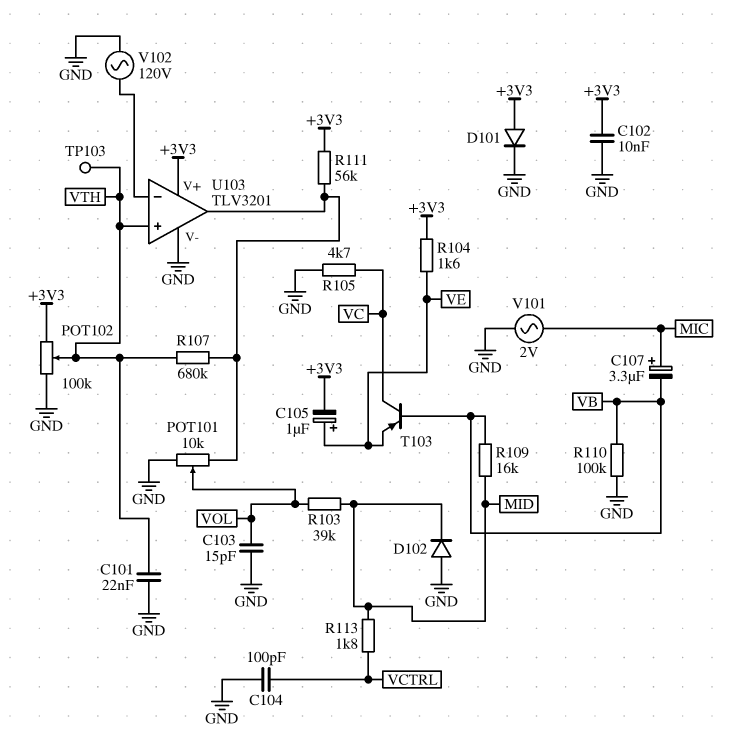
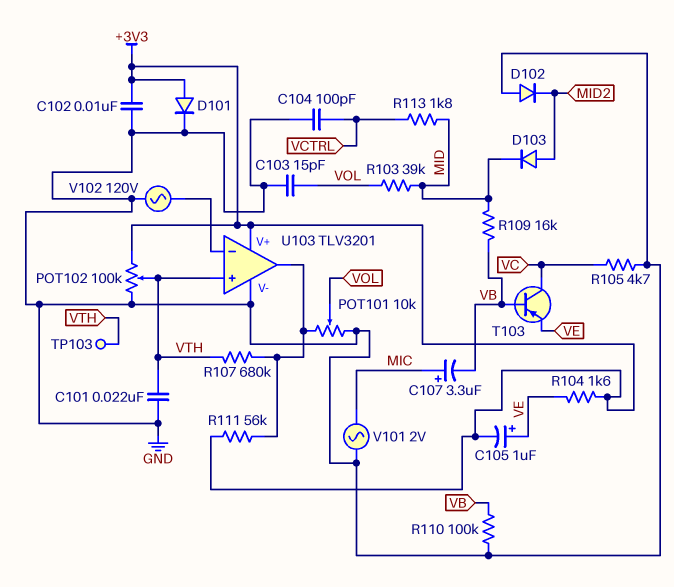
D102: diode (A GND, K MID) -> diode (A GND, K MID2)
D103: none -> diode (A MID2, K MID)

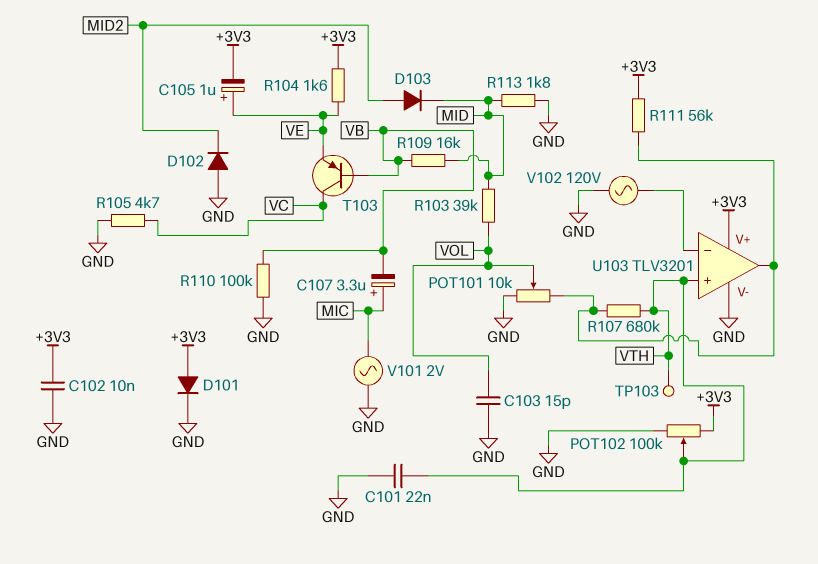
C104: 100pF (GND, VCTRL) -> none
R113: 1.8k (MID, VCTRL) -> 1.8k (GND, MID)

